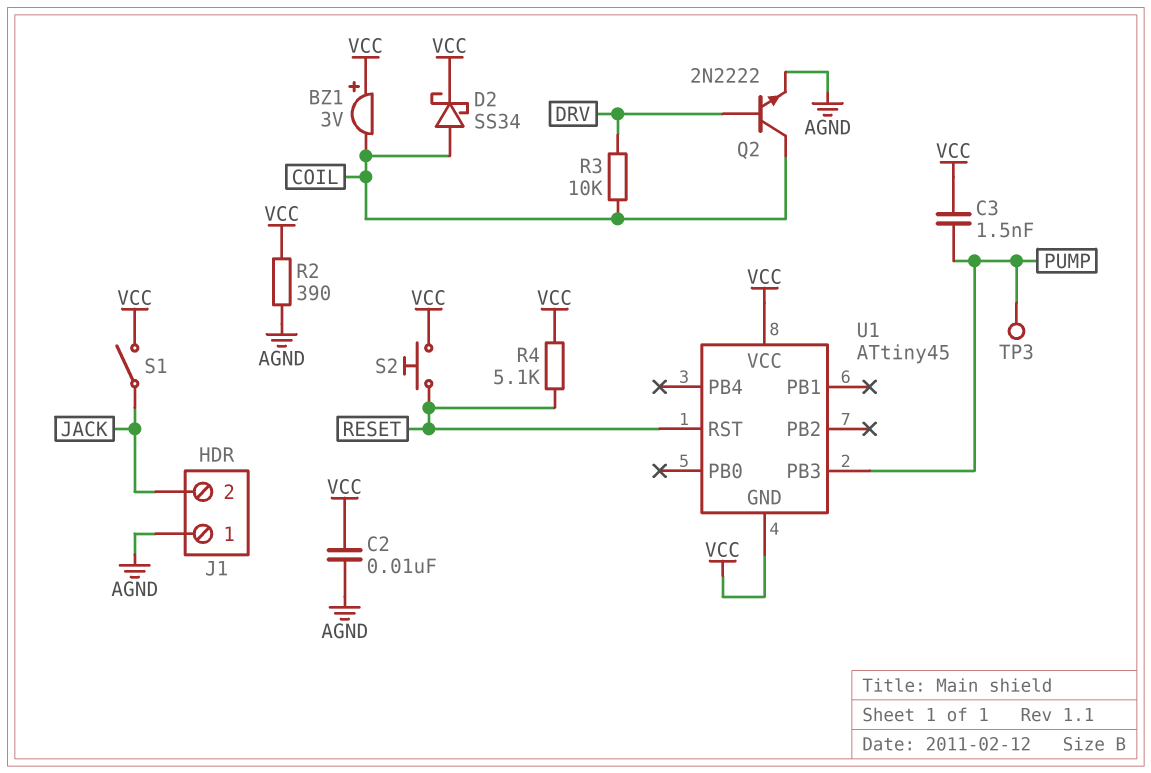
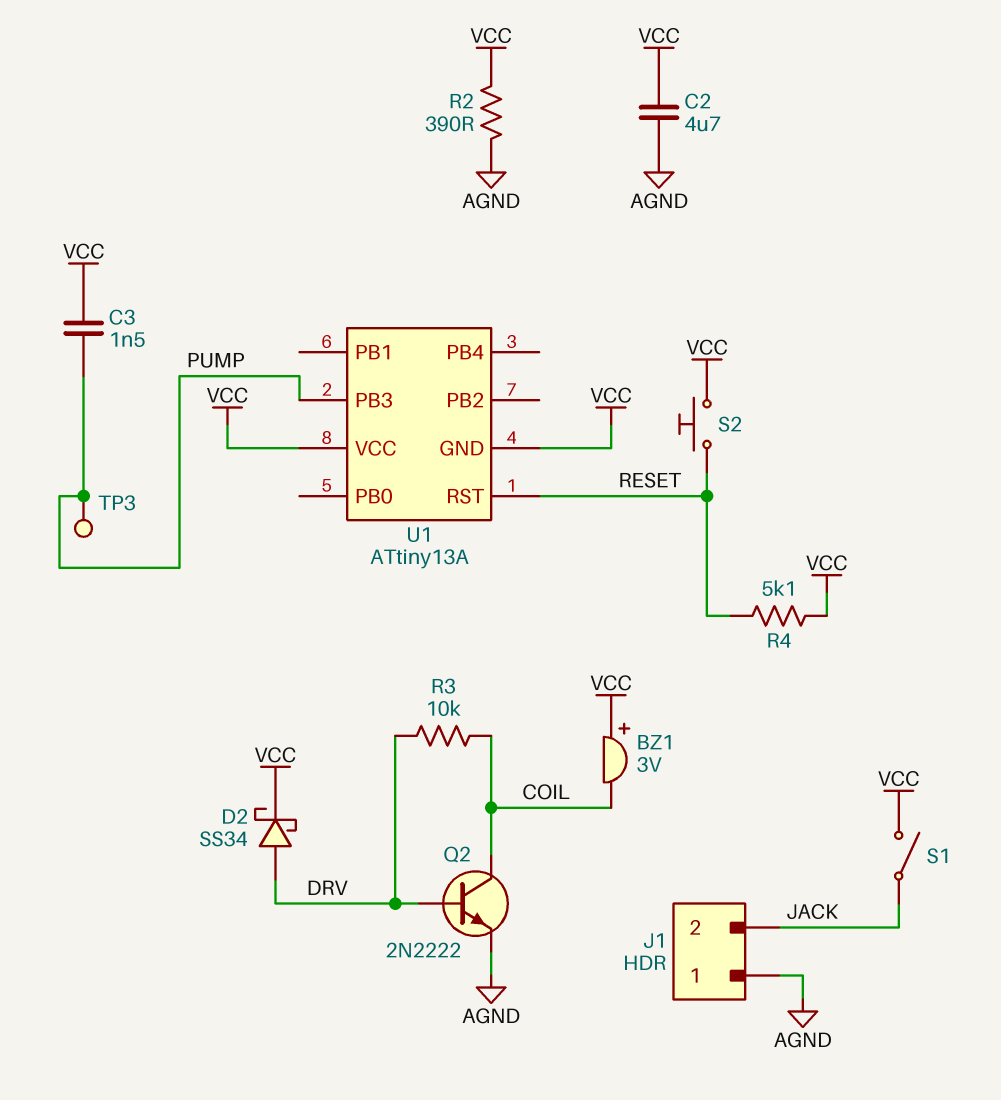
C2: 10nF (AGND, VCC) -> 4.7uF (AGND, VCC)
D2: schottky SS34 (A COIL, K VCC) -> schottky SS34 (A DRV, K VCC)
U1: ATtiny45 -> ATtiny13A

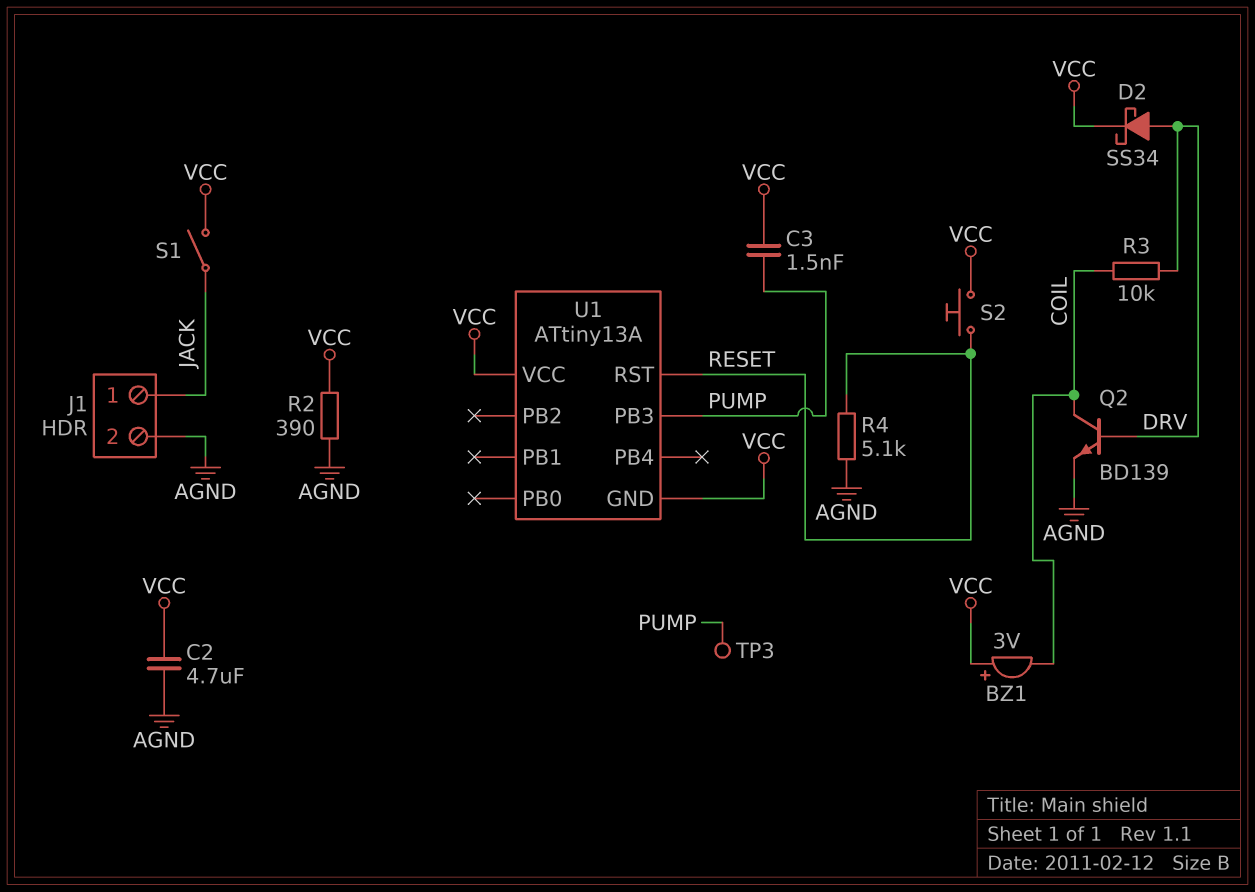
J1 pin 1: AGND -> JACK
J1 pin 2: JACK -> AGND
Q2: NPN 2N2222 (B DRV, C COIL, E AGND) -> NPN BD139 (B DRV, C COIL, E AGND)
R4: 5.1k (RESET, VCC) -> 5.1k (AGND, RESET)

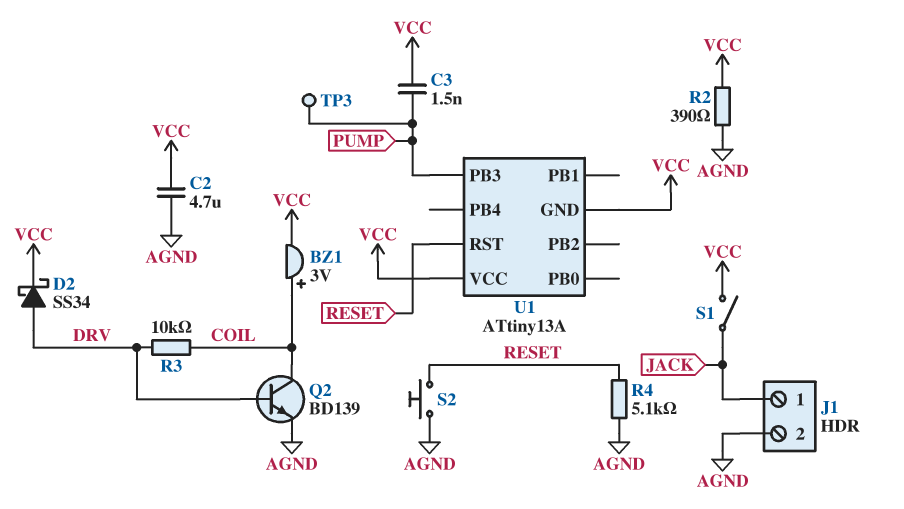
BZ1: buzzer 3V (plus VCC, minus COIL) -> buzzer 3V (plus COIL, minus VCC)
S2: button (RESET, VCC) -> button (AGND, RESET)

